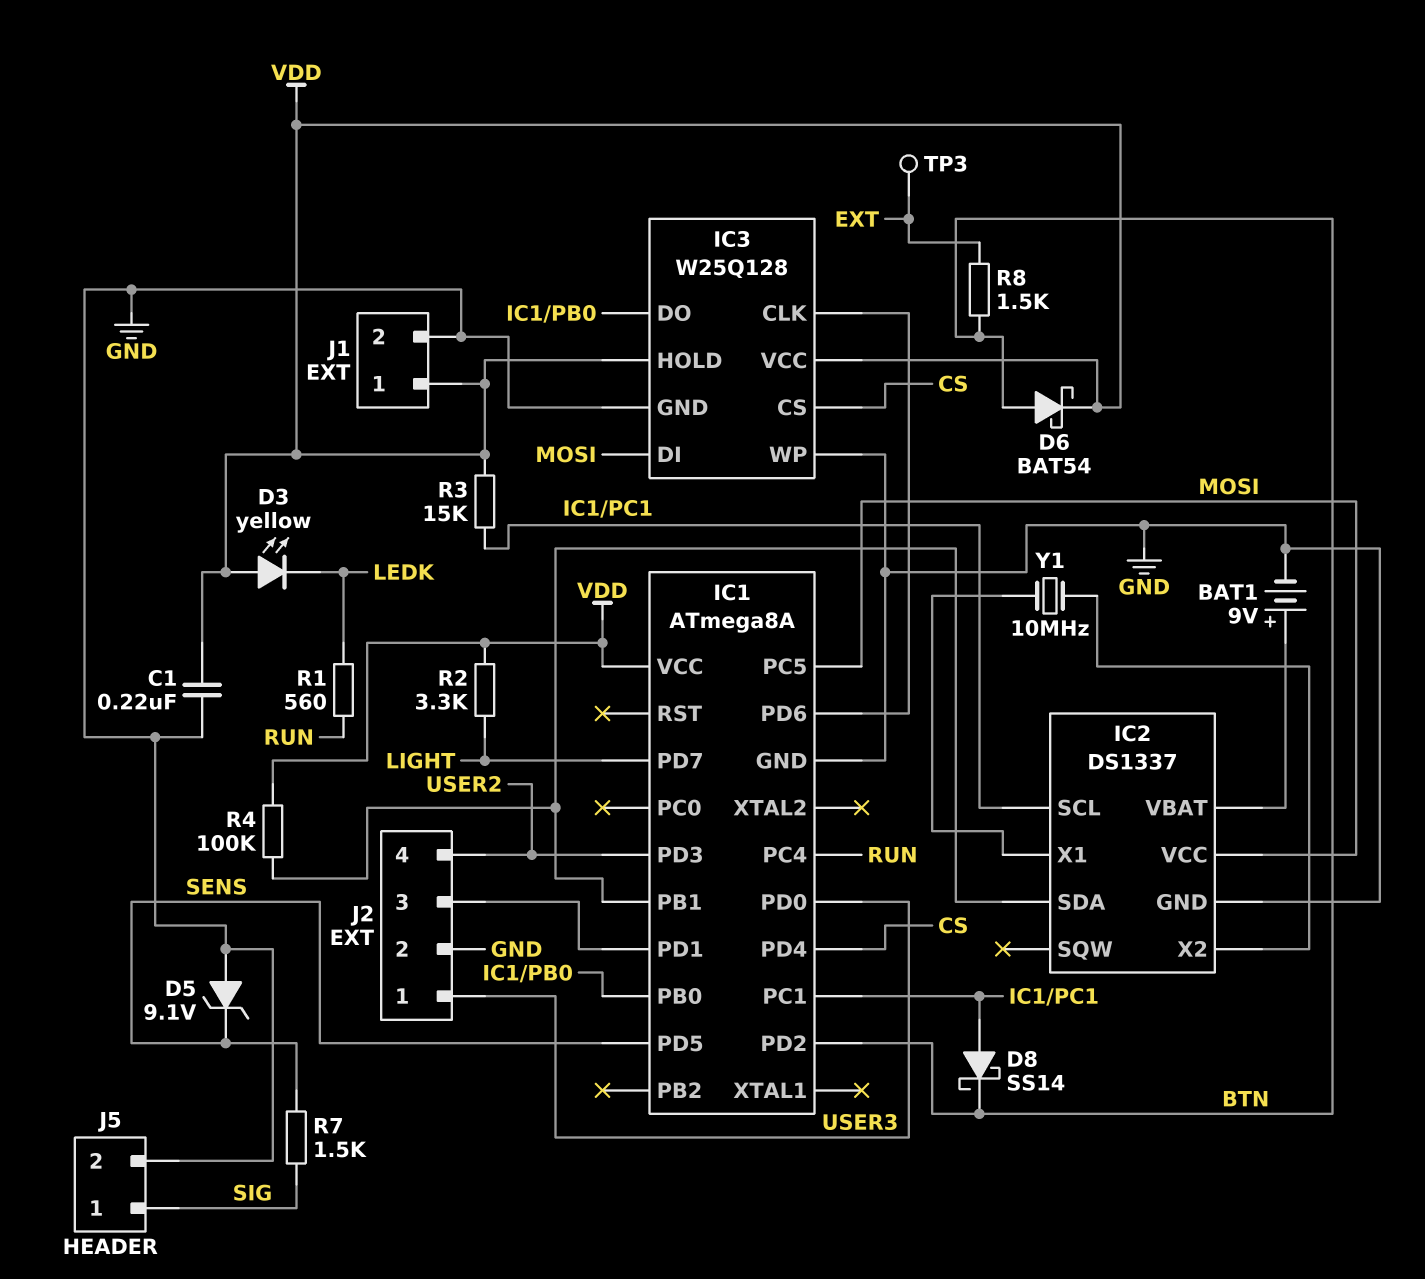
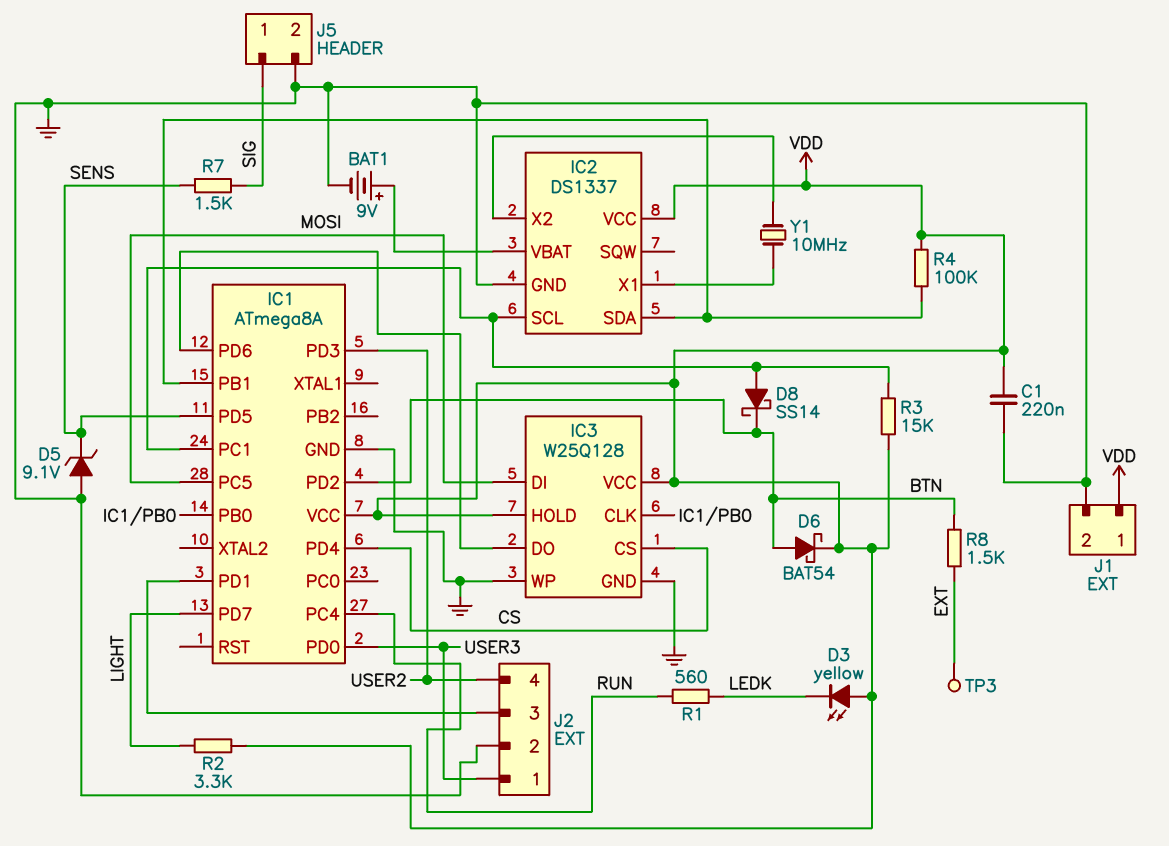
IC2 pin VCC: MOSI -> VDD
IC3 pin CLK: IC1/PD6 -> IC1/PB0
IC3 pin DO: IC1/PB0 -> IC1/PD6

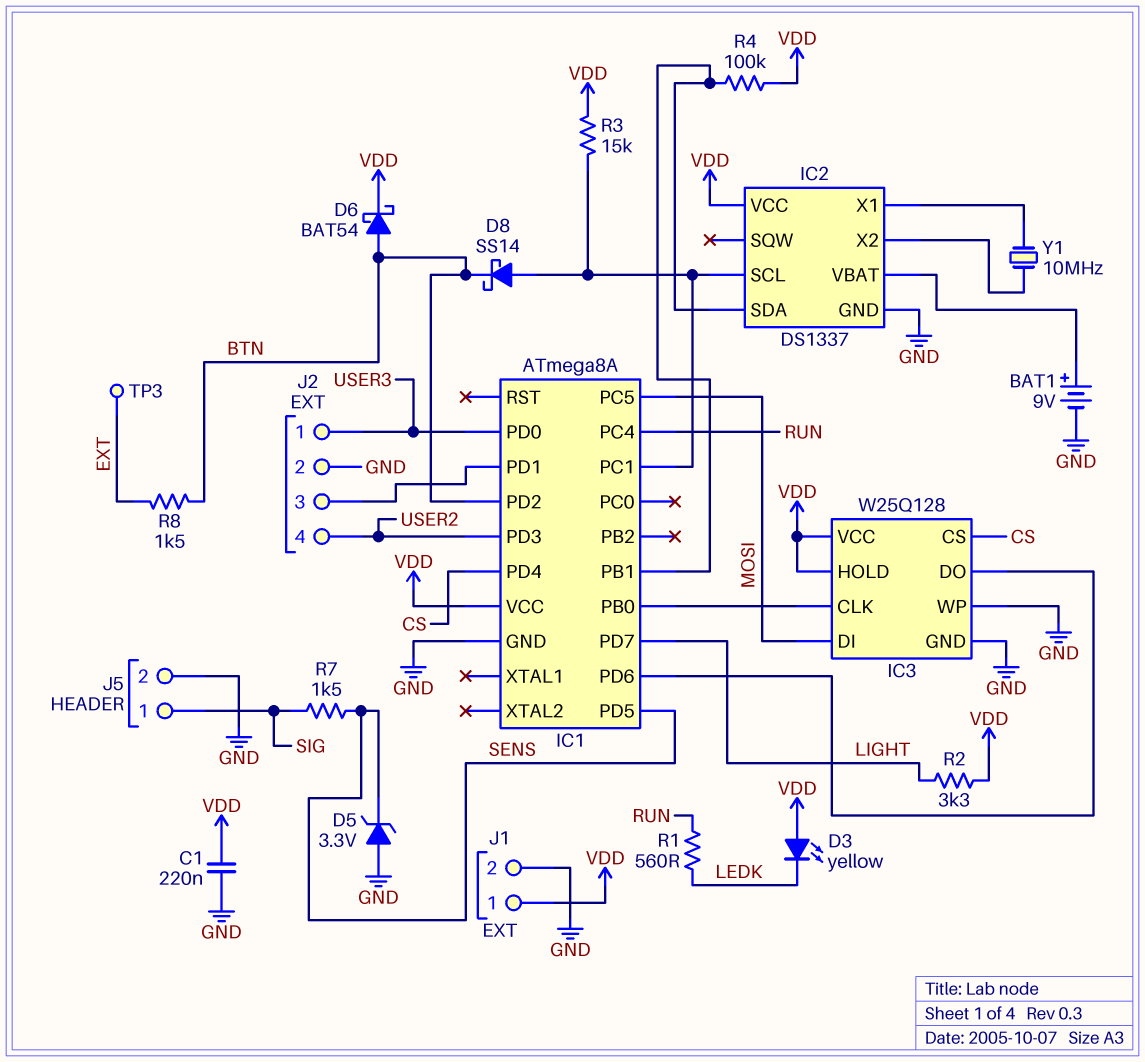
D5: zener 9.1V (A GND, K SENS) -> zener 3.3V (A GND, K SENS)

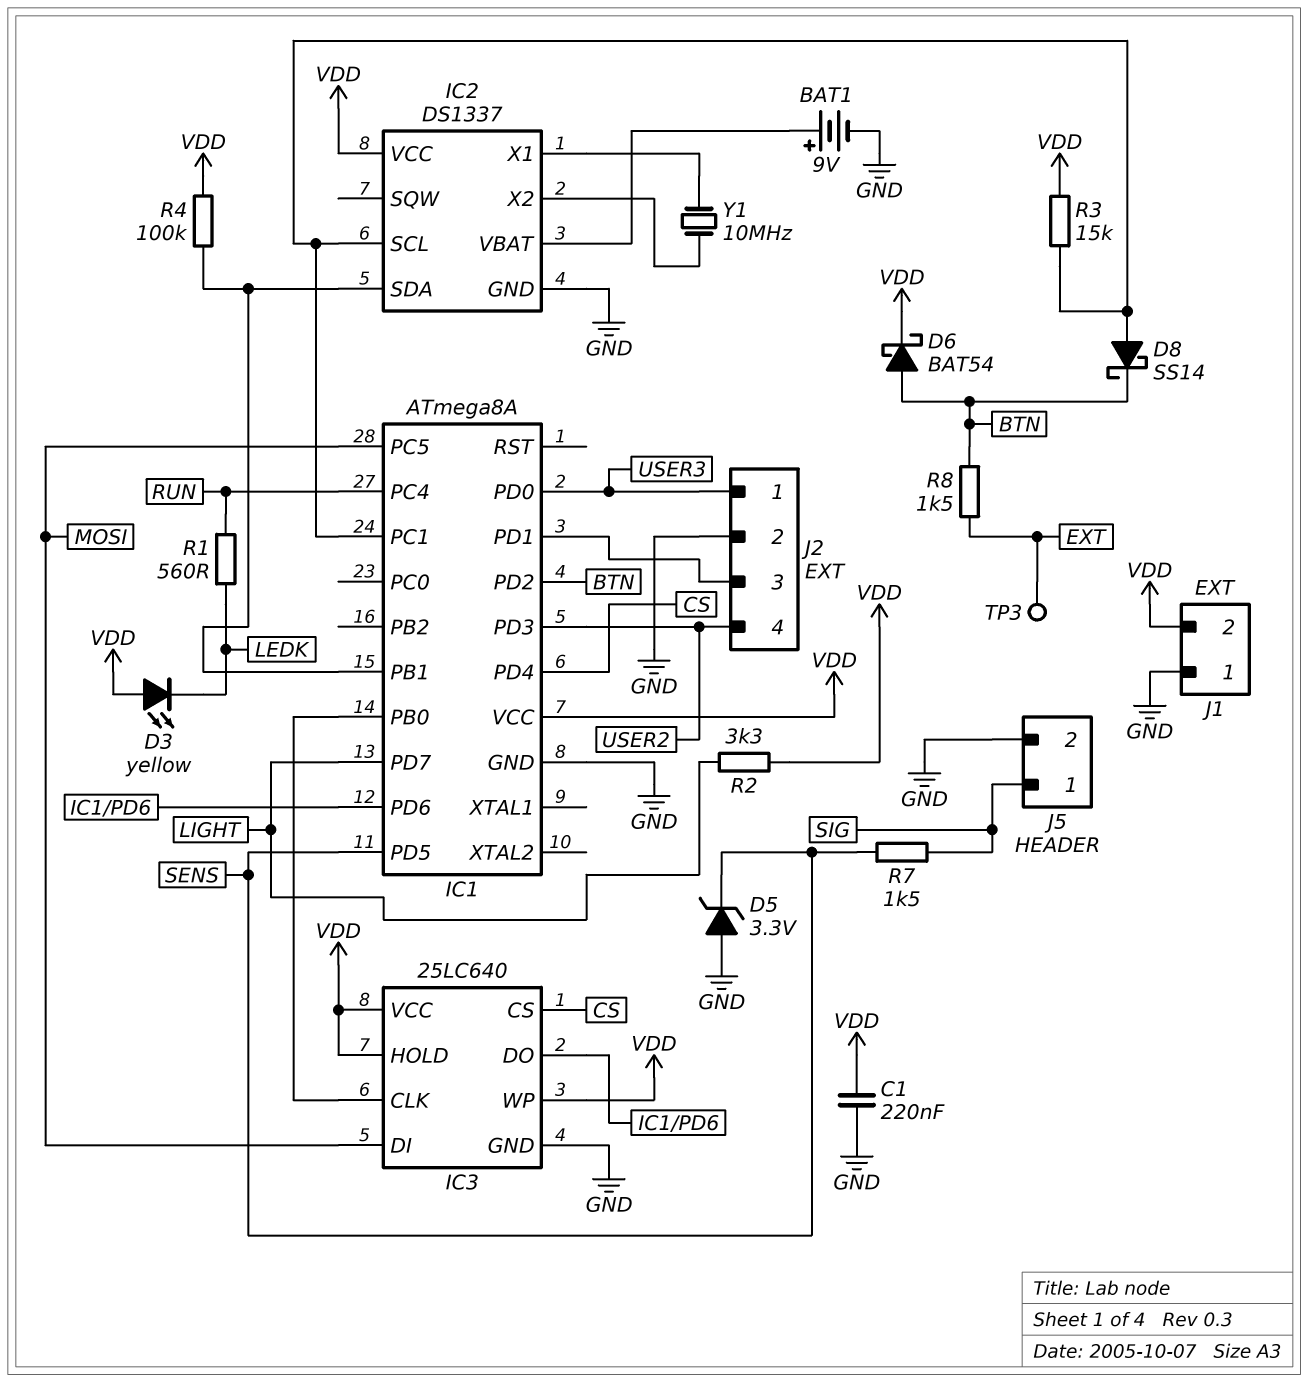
IC3: W25Q128 -> 25LC640
IC3 pin WP: GND -> VDD
J1 pin 1: VDD -> GND
J1 pin 2: GND -> VDD

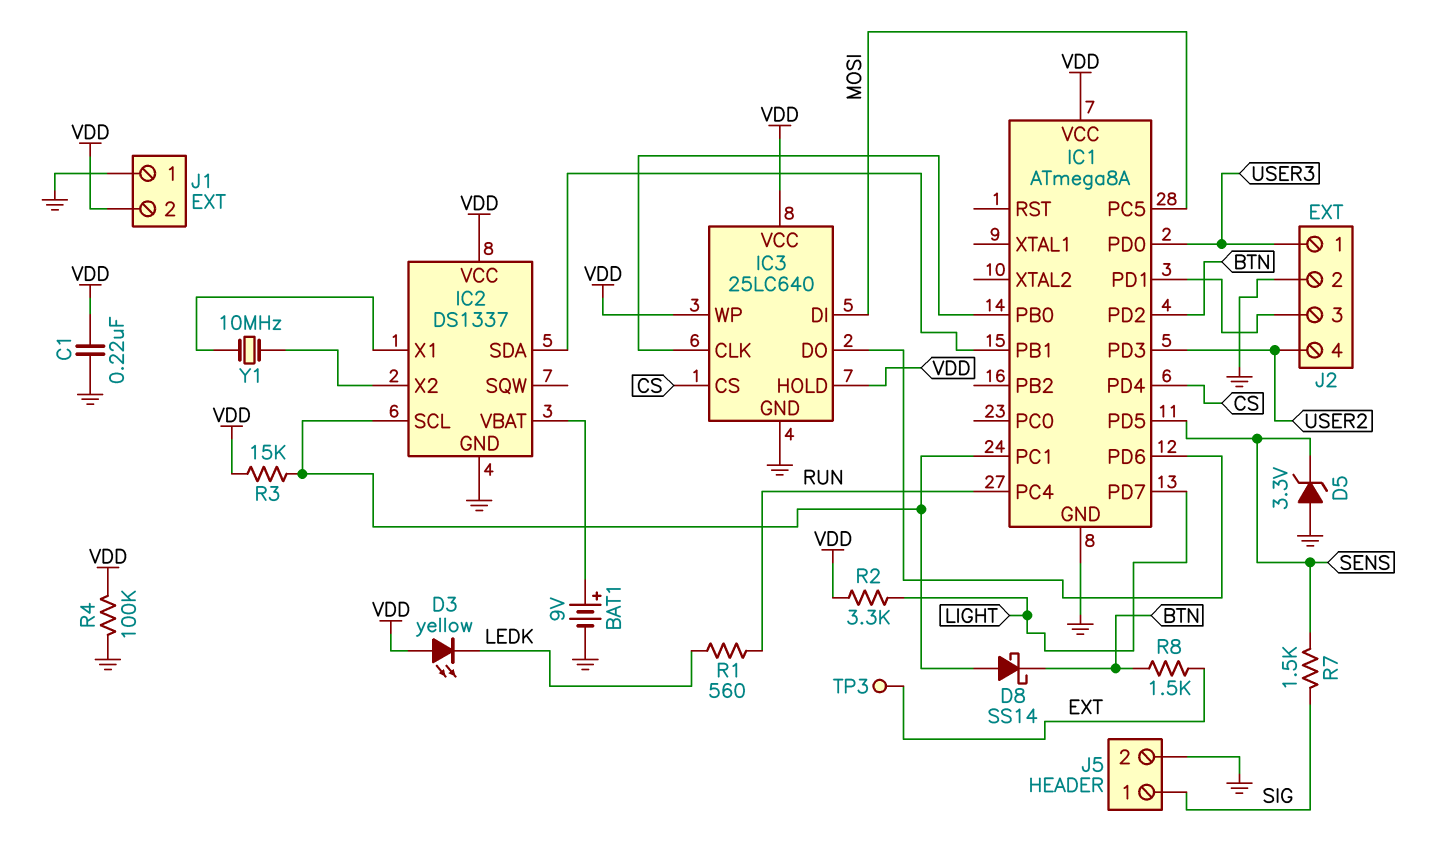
D6: schottky BAT54 (A BTN, K VDD) -> none
R4: 100k (IC1/PB1, VDD) -> 100k (GND, VDD)

